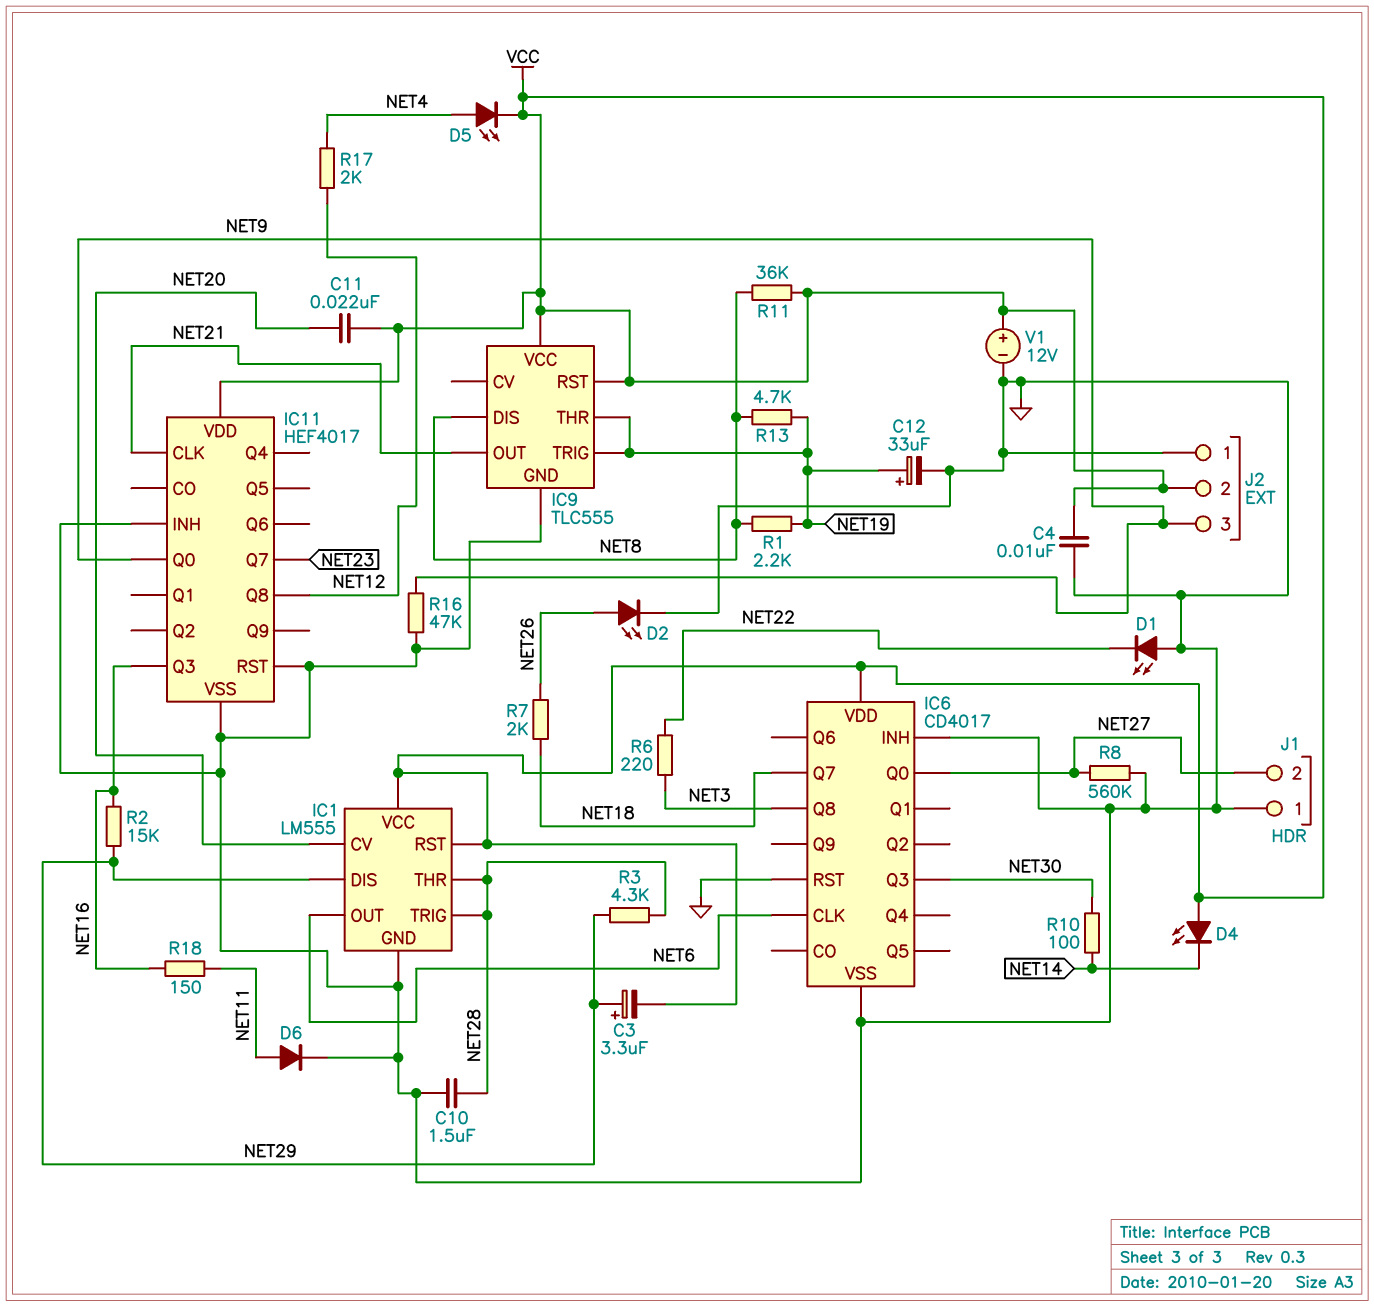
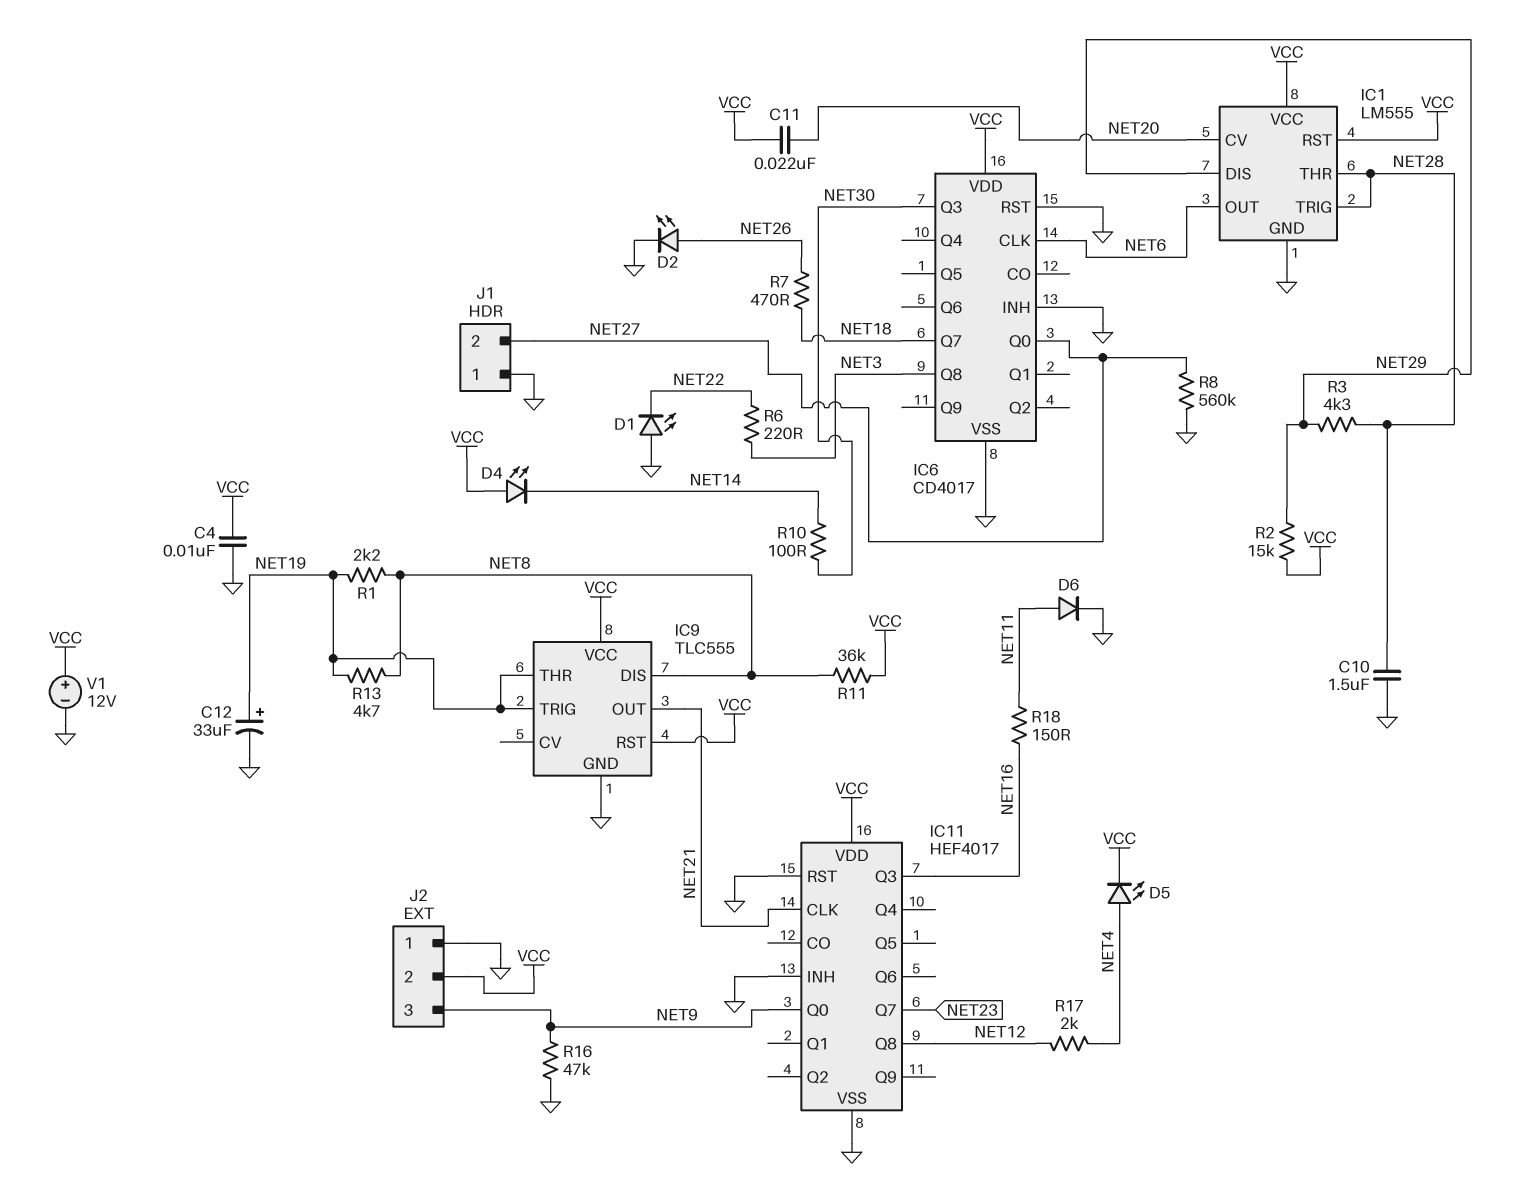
C3: 3.3uF (plus NET29, minus VCC) -> none
R2: 15k (NET16, NET29) -> 15k (NET29, VCC)
R7: 2k (NET18, NET26) -> 470 (NET18, NET26)

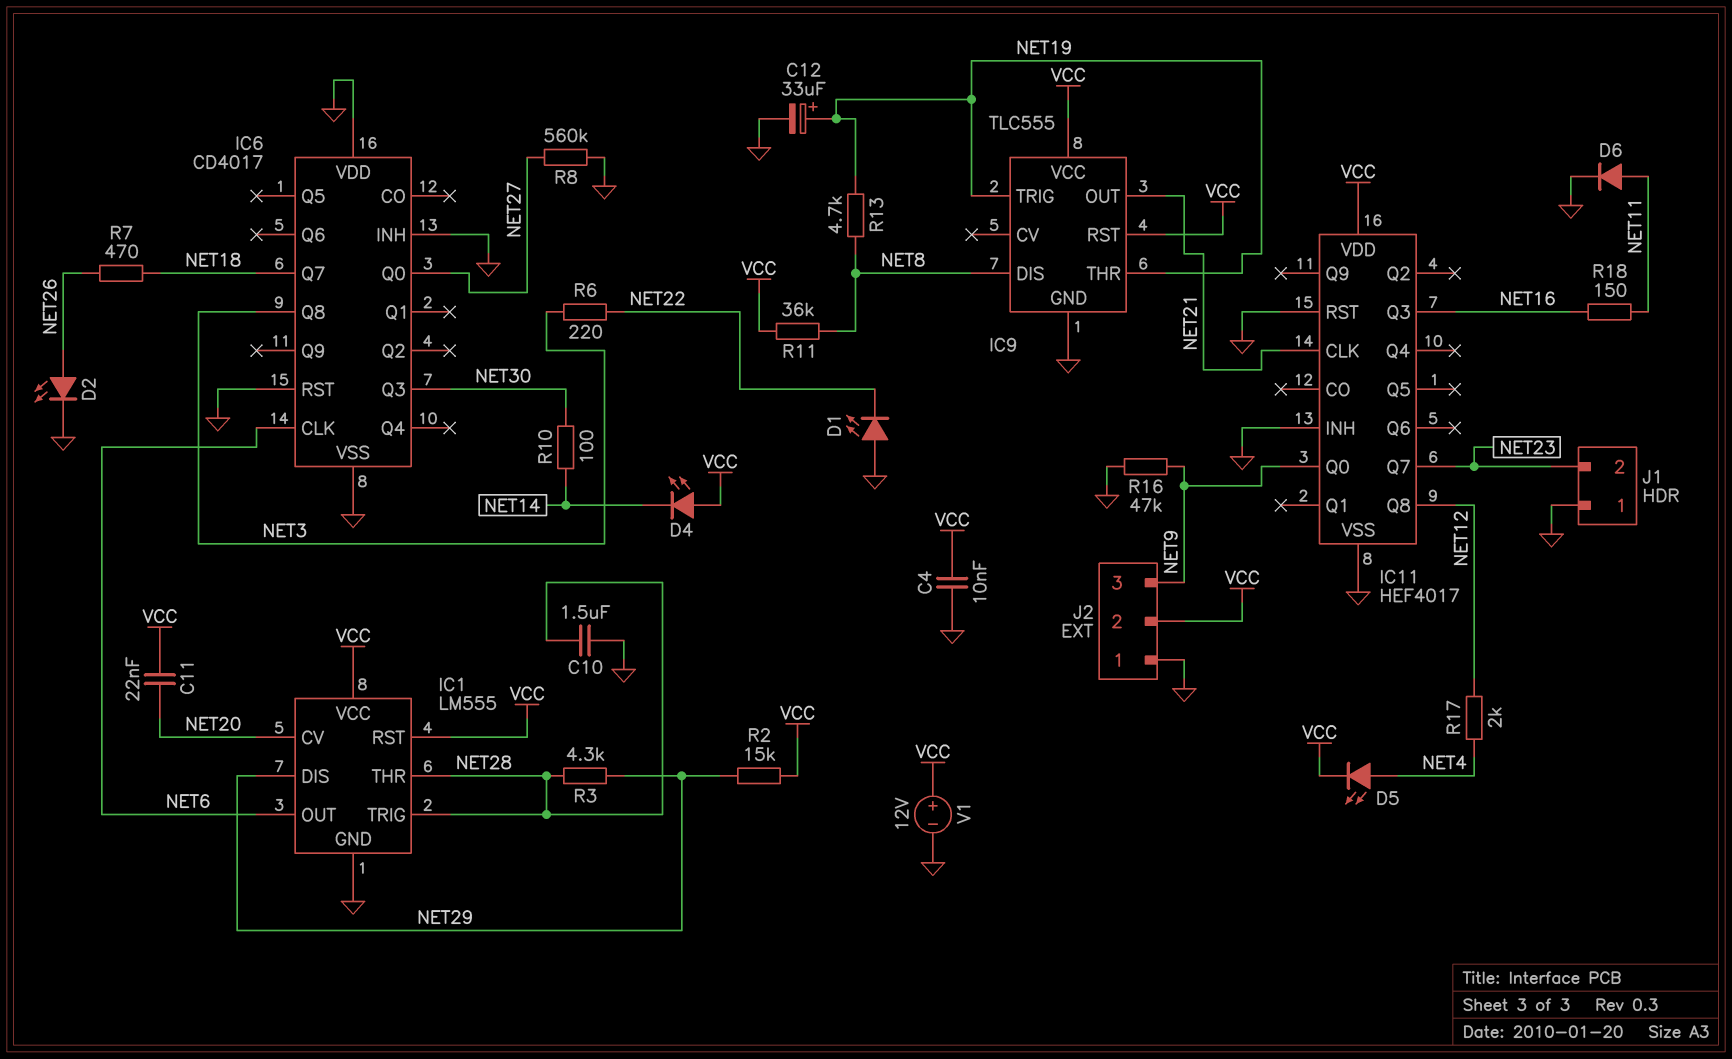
IC6 pin VDD: VCC -> GND
J1 pin 2: NET27 -> NET23
R1: 2.2k (NET8, NET19) -> none

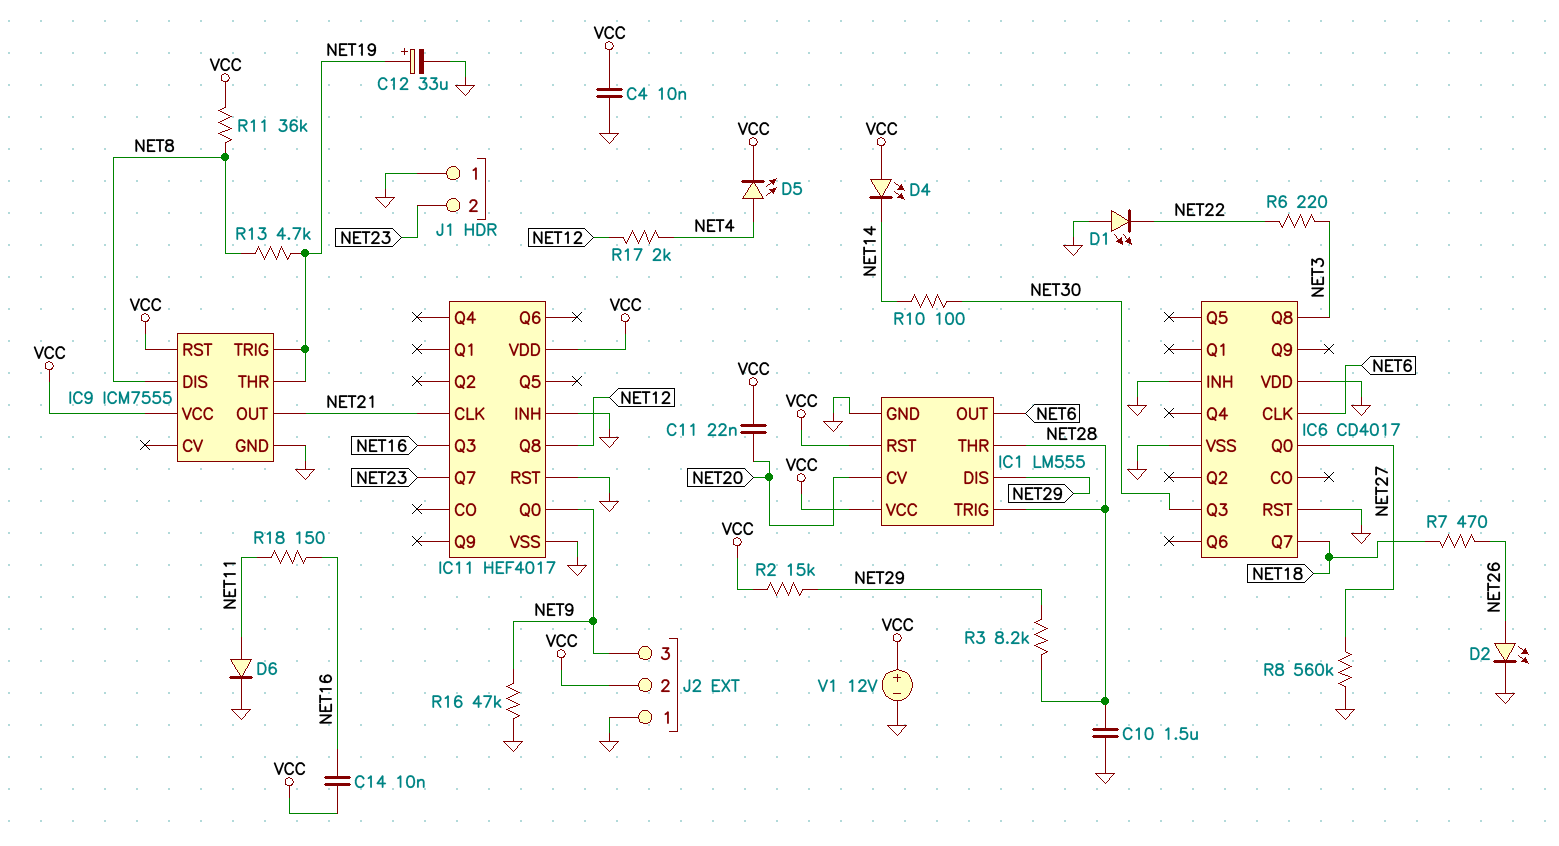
C14: none -> 10nF (NET16, VCC)
IC9: TLC555 -> ICM7555
R3: 4.3k (NET28, NET29) -> 8.2k (NET28, NET29)

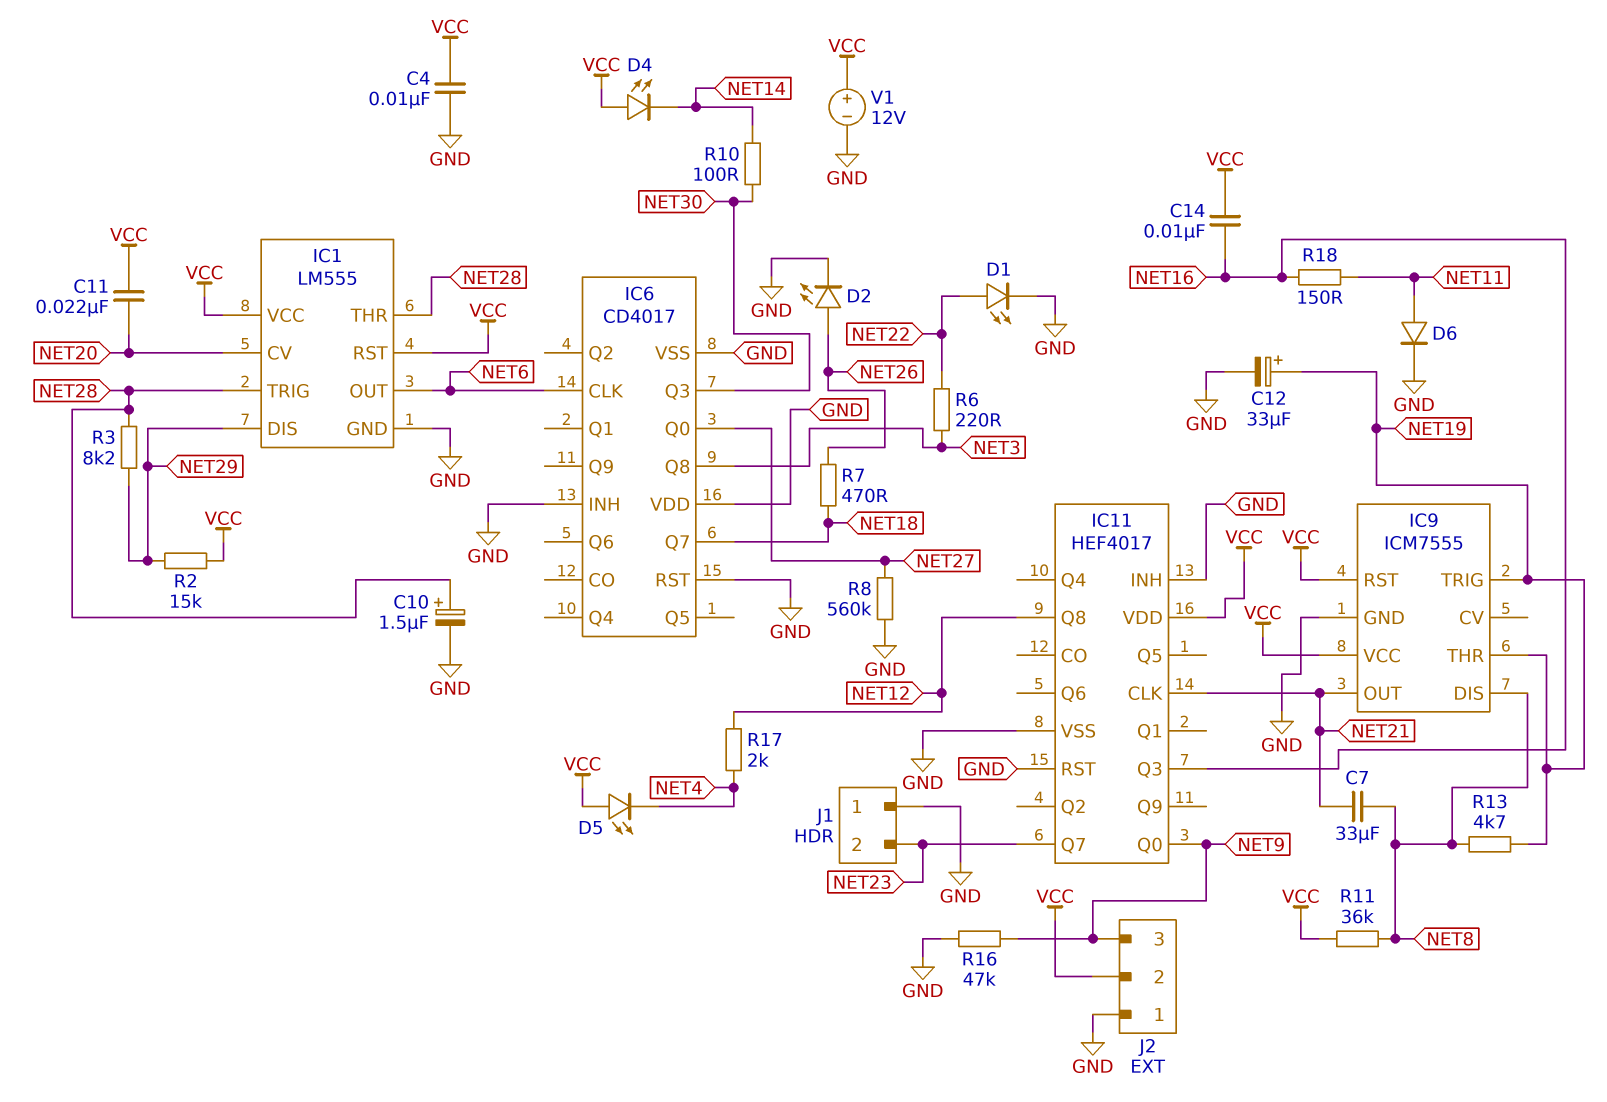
C7: none -> 33uF (NET8, NET21)
C10: 1.5uF (GND, NET28) -> 1.5uF (plus NET28, minus GND)
D1: LED (A GND, K NET22) -> LED (A NET22, K GND)
D5: LED (A NET4, K VCC) -> LED (A VCC, K NET4)

